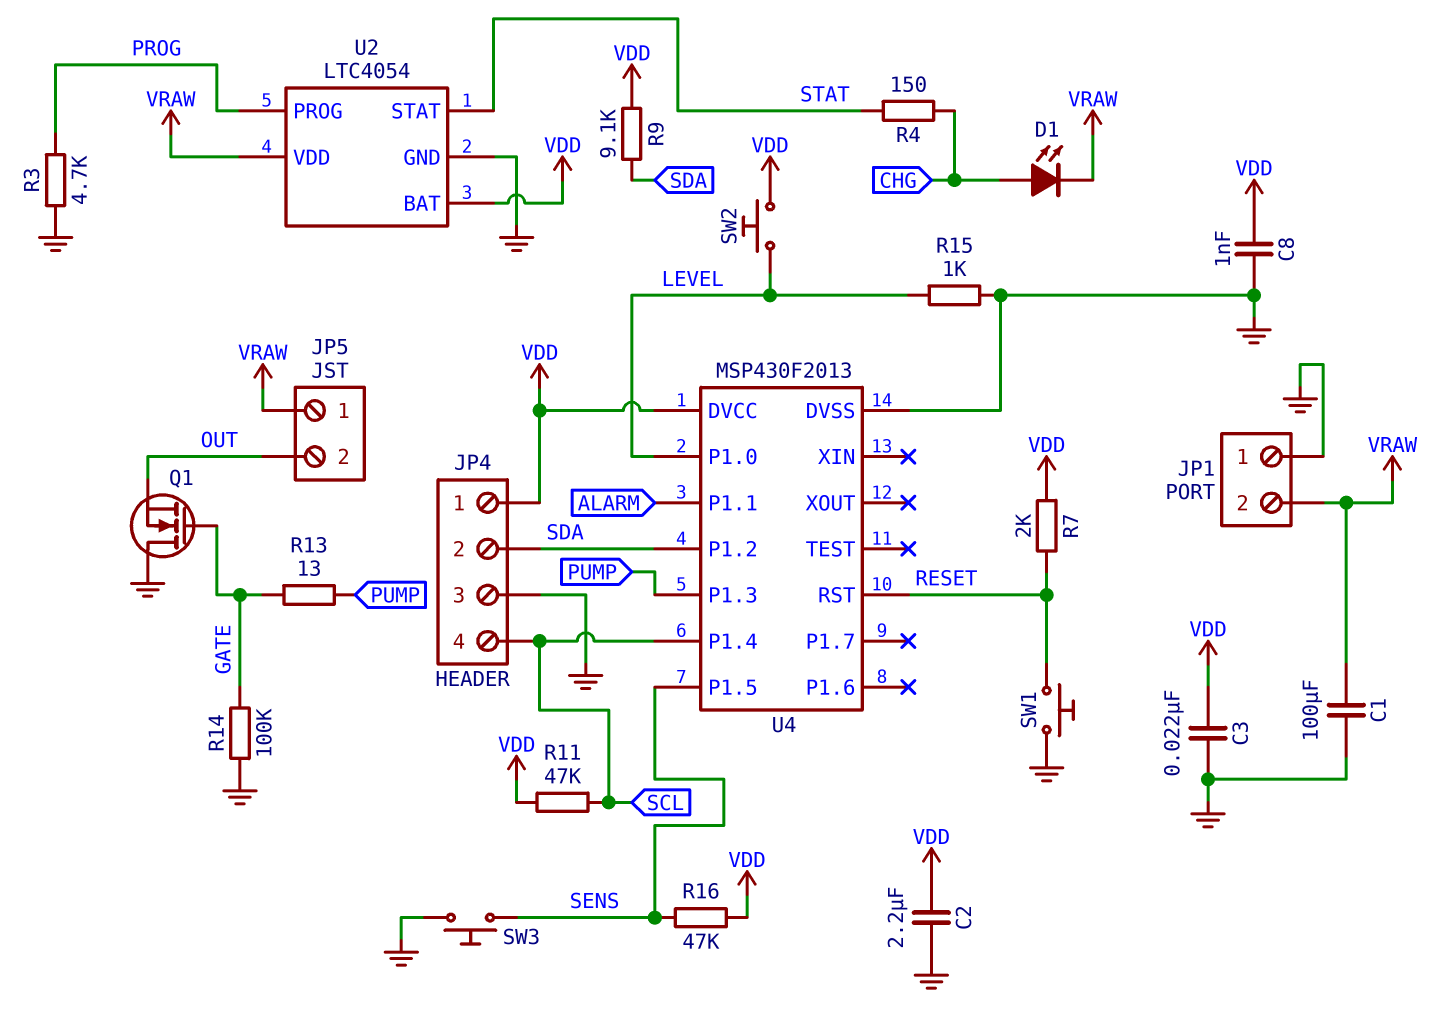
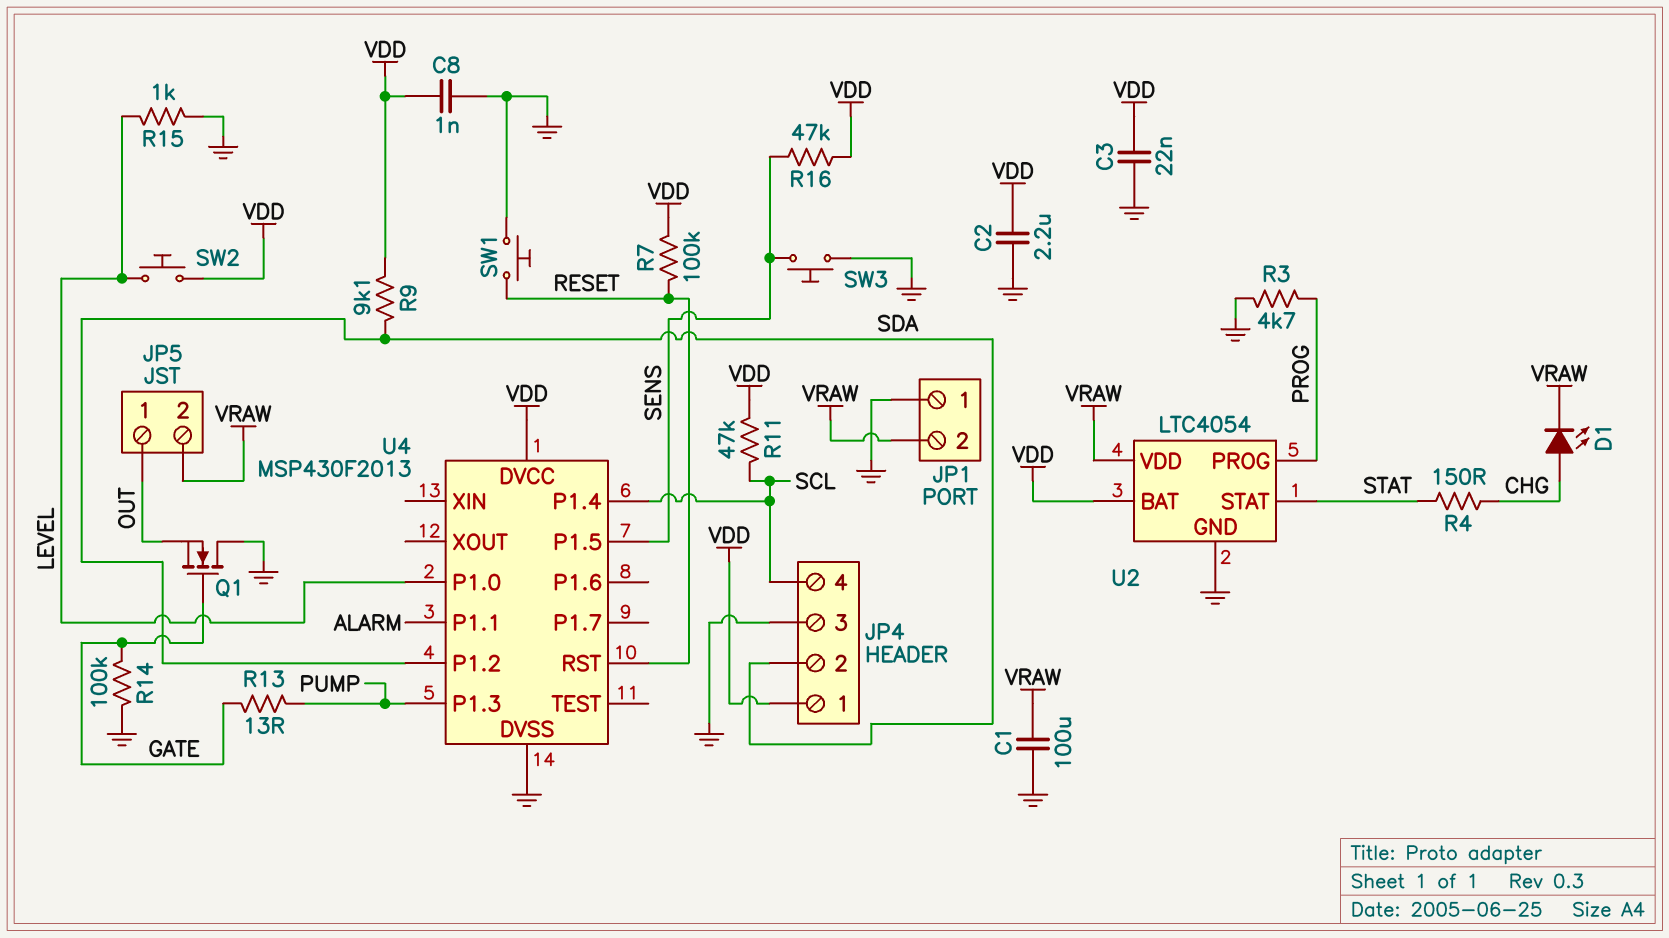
JP5 pin 1: VRAW -> OUT
JP5 pin 2: OUT -> VRAW
R7: 2k (RESET, VDD) -> 100k (RESET, VDD)

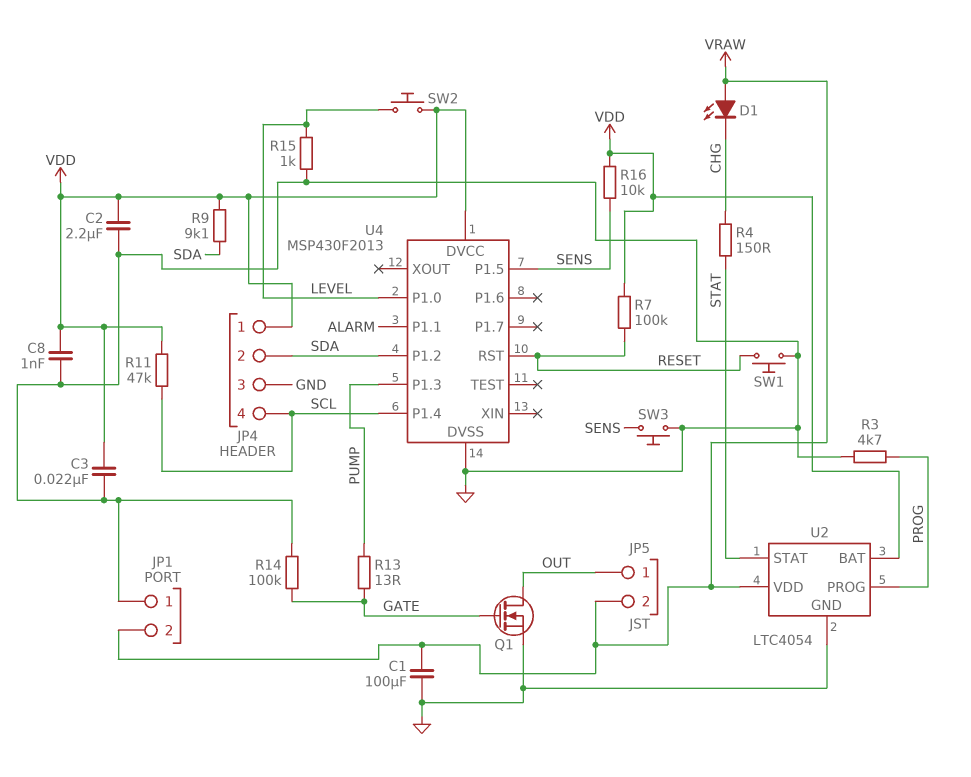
D1: LED (A CHG, K VRAW) -> LED (A VRAW, K CHG)
Q1: NMOS (G GATE, D GND, S OUT) -> NMOS (G GATE, D OUT, S GND)
R16: 47k (SENS, VDD) -> 10k (SENS, VDD)

